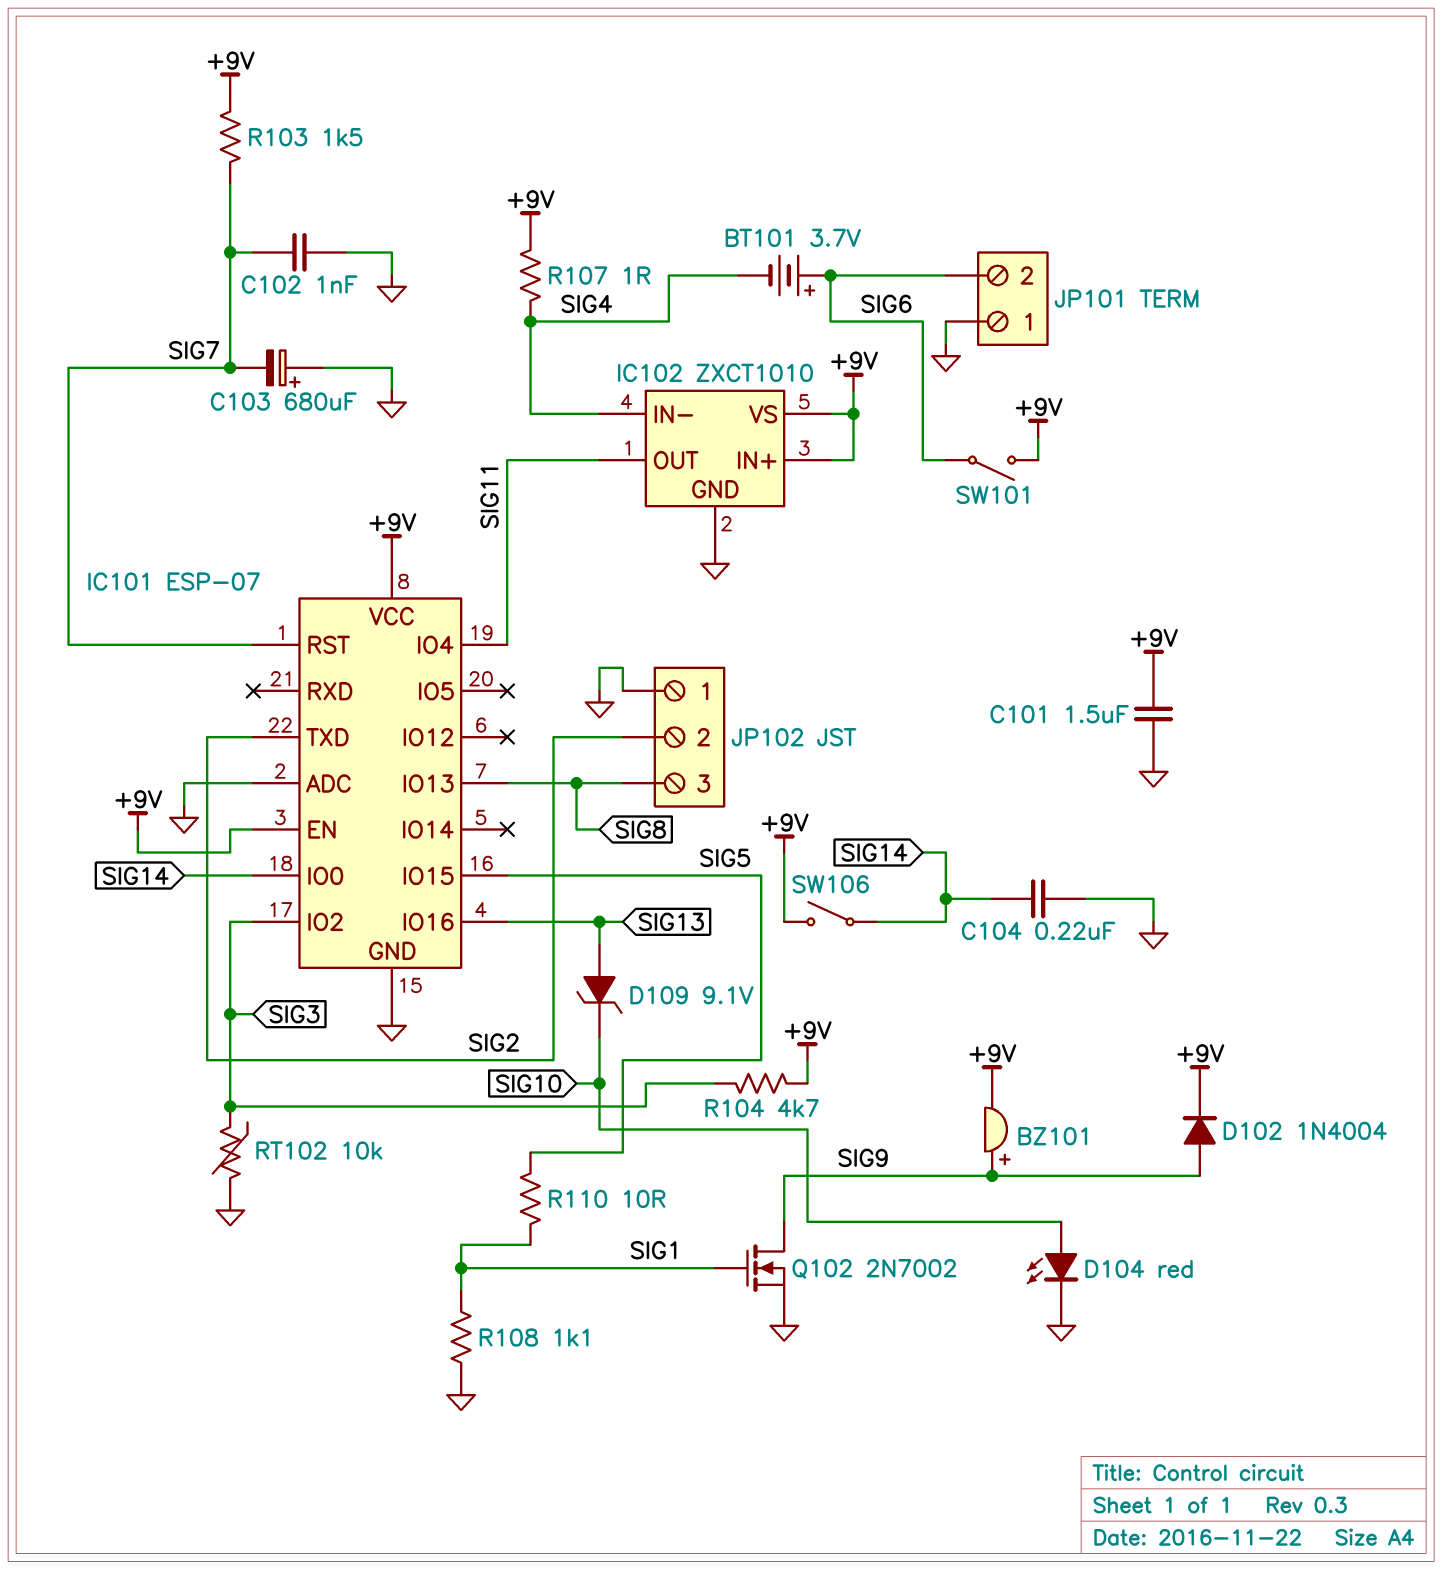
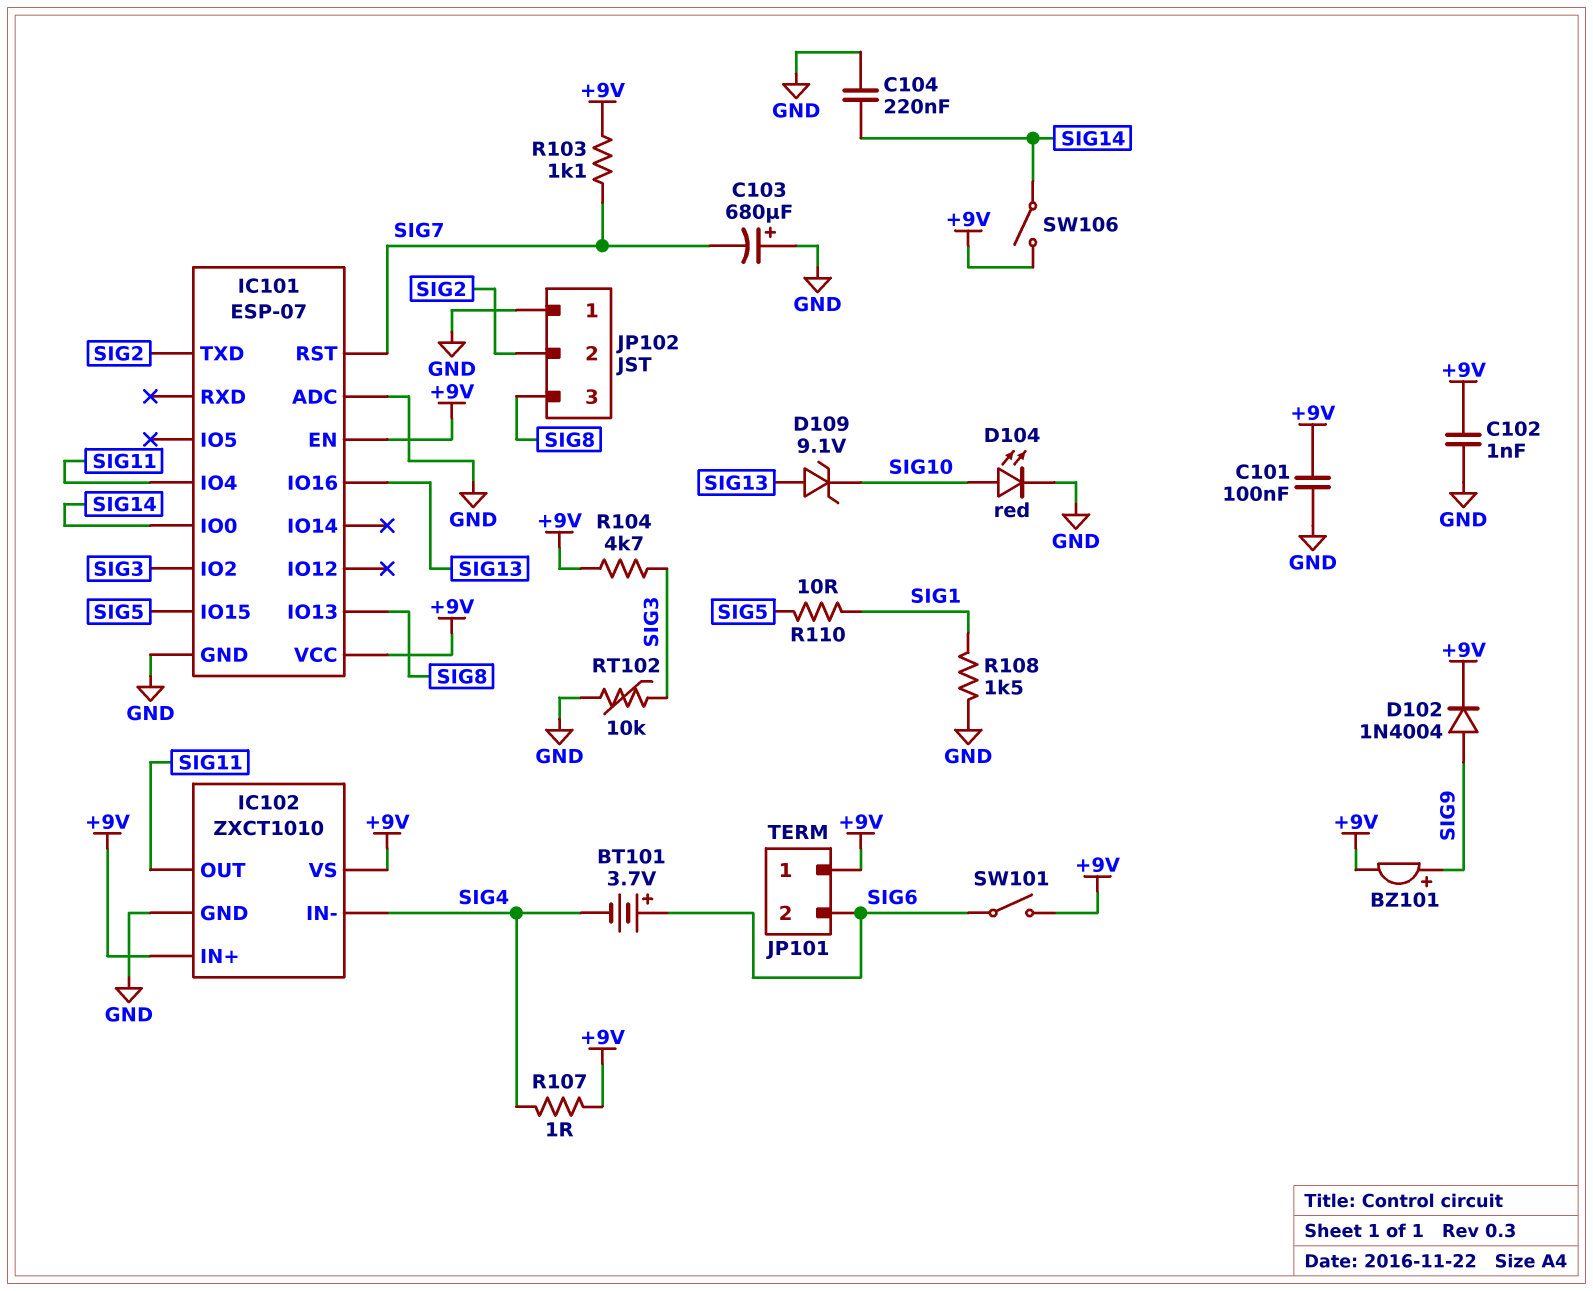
C101: 1.5uF (+9V, GND) -> 100nF (+9V, GND)
C102: 1nF (GND, SIG7) -> 1nF (+9V, GND)
JP101 pin 1: GND -> +9V
Q102: NMOS 2N7002 (G SIG1, D SIG9, S GND) -> none
R103: 1.5k (+9V, SIG7) -> 1.1k (+9V, SIG7)
R108: 1.1k (GND, SIG1) -> 1.5k (GND, SIG1)

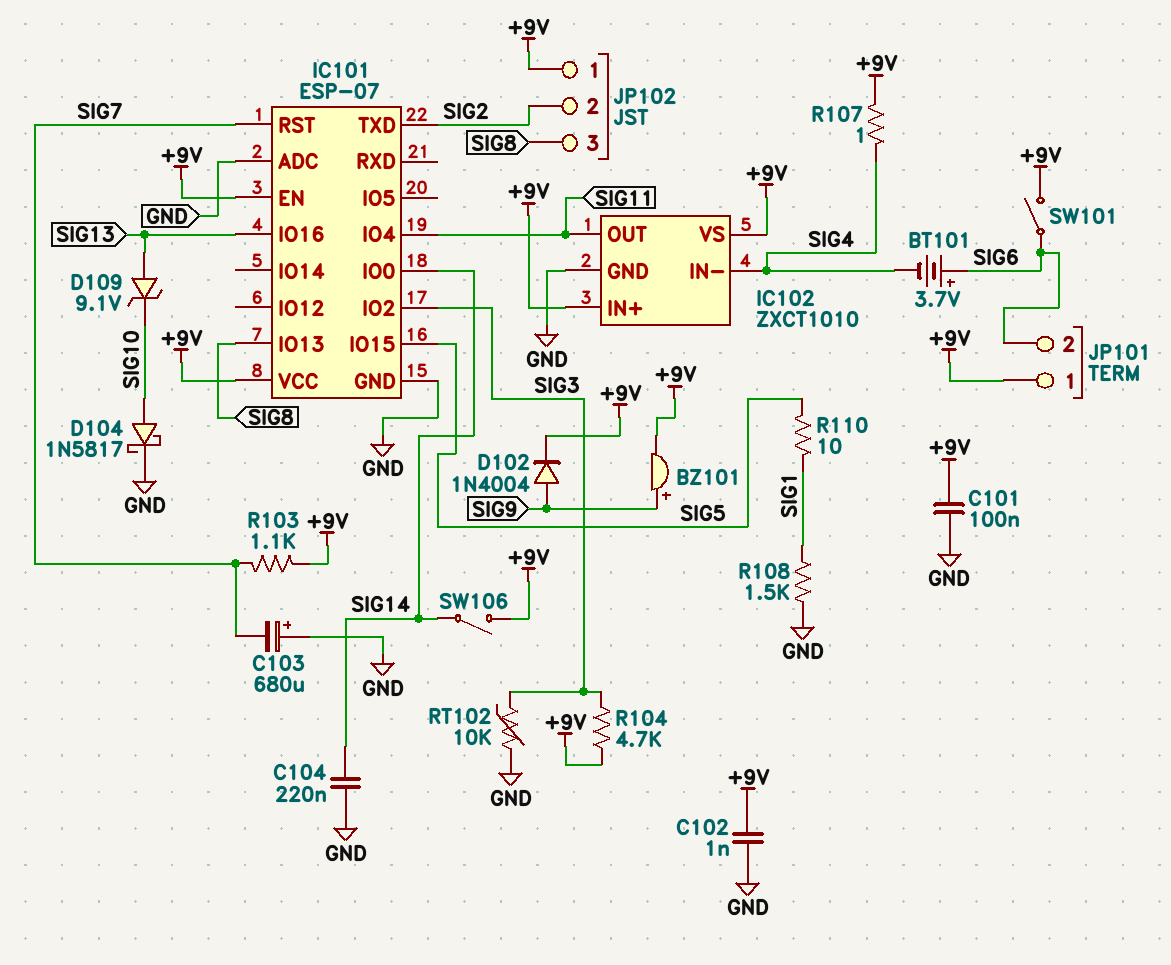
D104: LED red (A SIG10, K GND) -> schottky 1N5817 (A SIG10, K GND)
JP102 pin 1: GND -> +9V

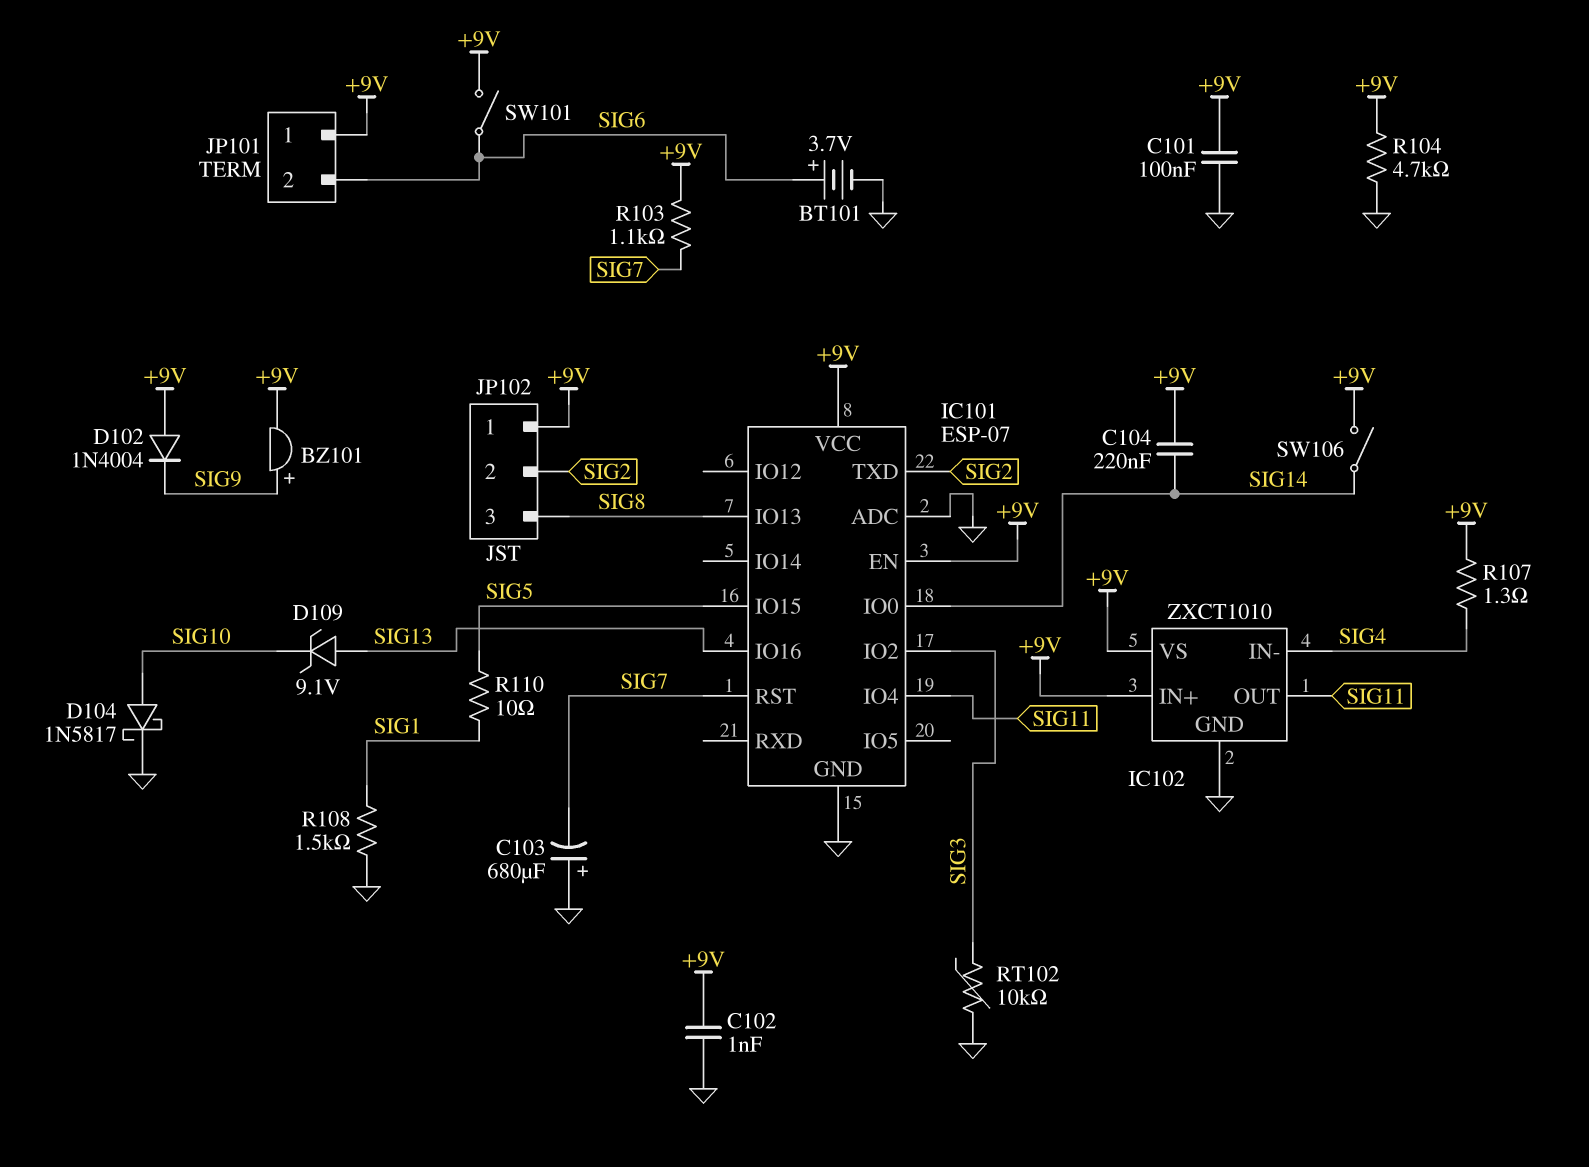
BT101: 3.7V (plus SIG6, minus SIG4) -> 3.7V (plus SIG6, minus GND)
C104: 220nF (GND, SIG14) -> 220nF (+9V, SIG14)
D102: diode 1N4004 (A SIG9, K +9V) -> diode 1N4004 (A +9V, K SIG9)
R104: 4.7k (+9V, SIG3) -> 4.7k (+9V, GND)
R107: 1 (+9V, SIG4) -> 1.3 (+9V, SIG4)

